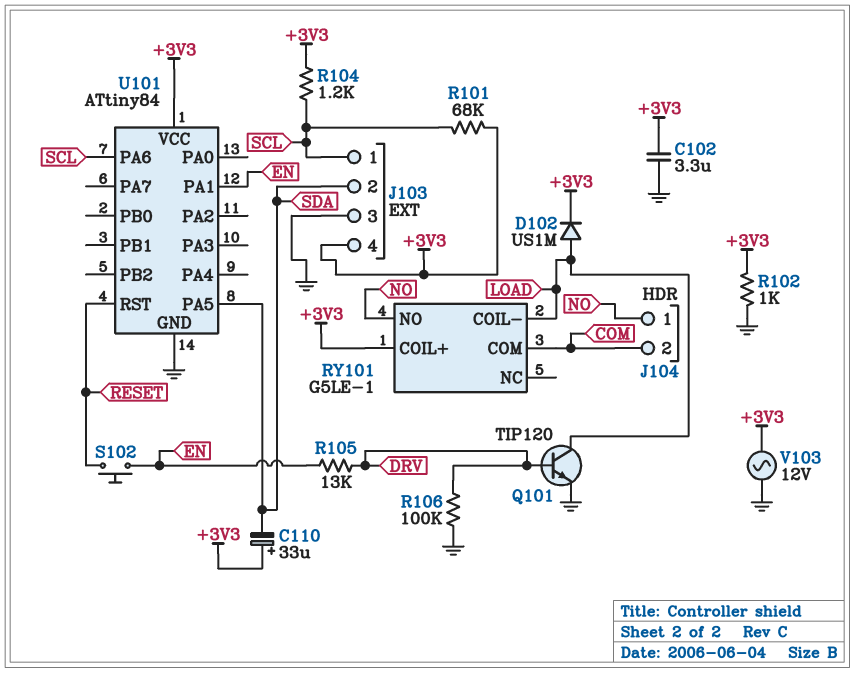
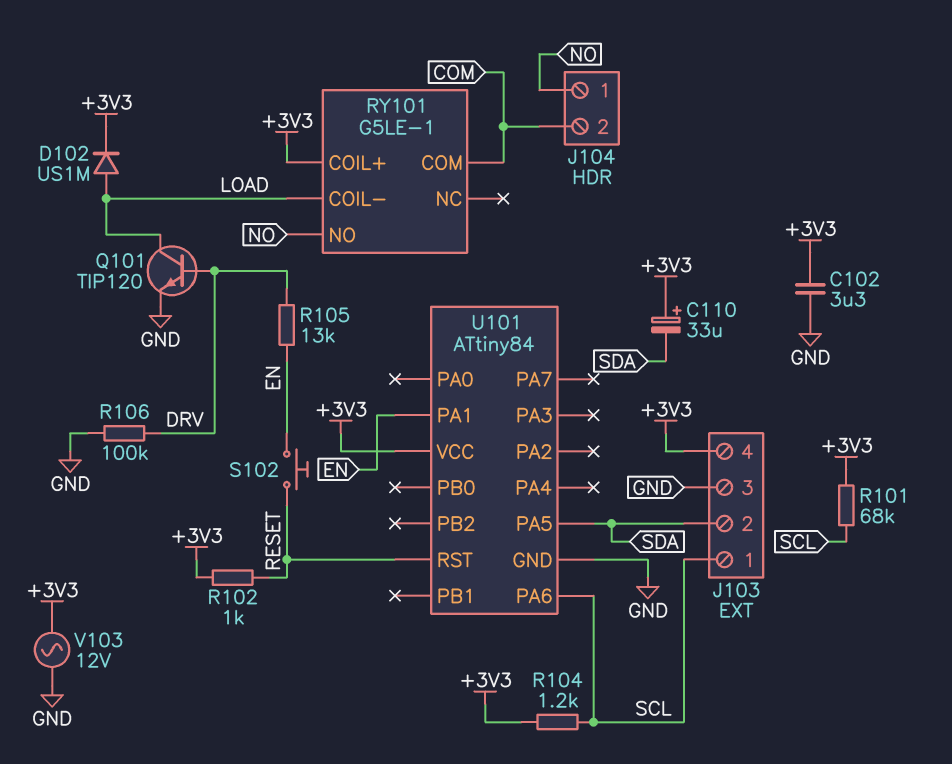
R102: 1k (+3V3, GND) -> 1k (+3V3, RESET)

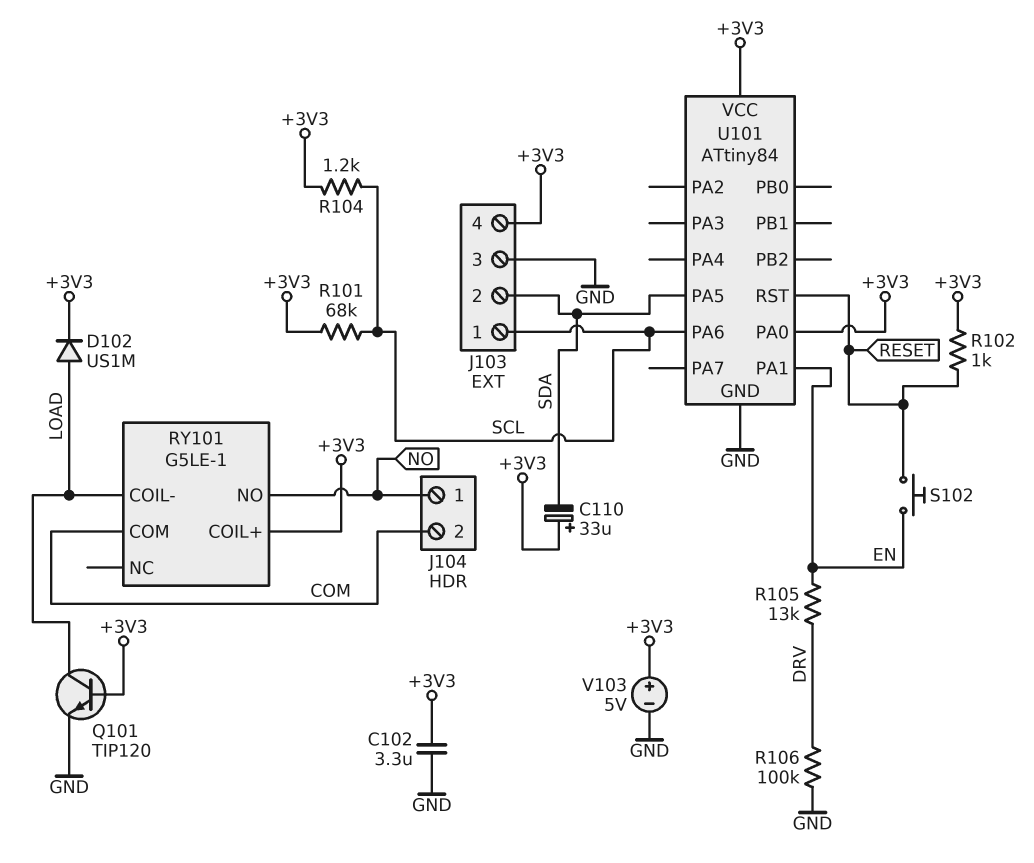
Q101: NPN TIP120 (B DRV, C LOAD, E GND) -> NPN TIP120 (B +3V3, C LOAD, E GND)
U101 pin PA0: none -> +3V3
V103: AC 12V (+3V3, GND) -> 5V (plus +3V3, minus GND)

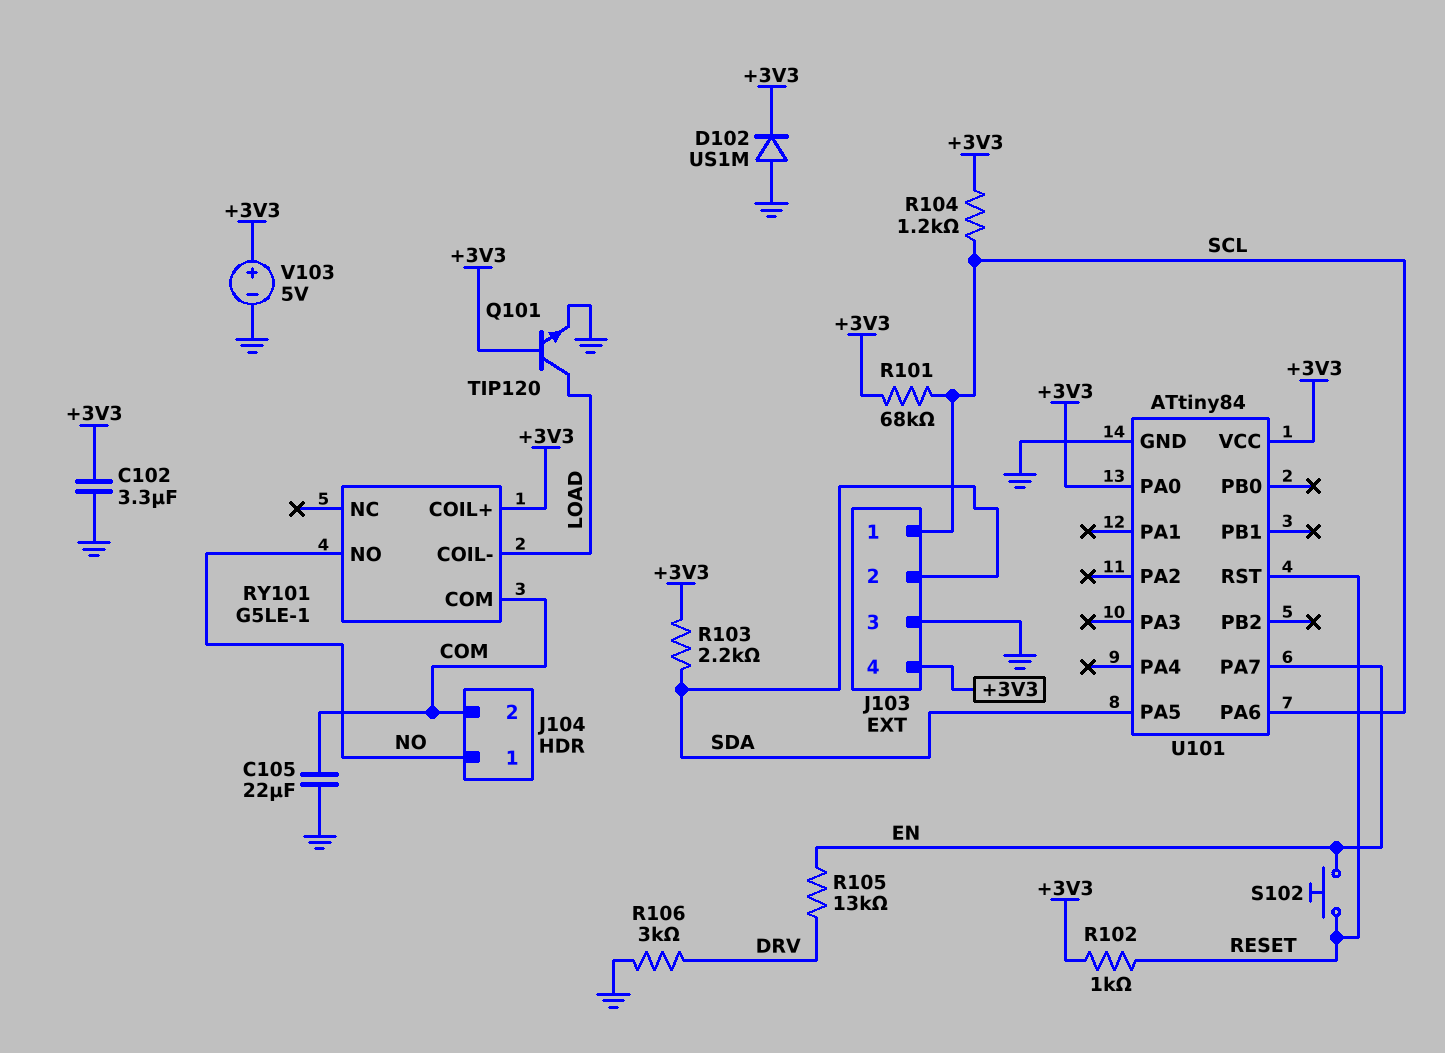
C105: none -> 22uF (COM, GND)
C110: 33uF (plus +3V3, minus SDA) -> none
D102: diode US1M (A LOAD, K +3V3) -> diode US1M (A GND, K +3V3)
R103: none -> 2.2k (+3V3, SDA)
R106: 100k (DRV, GND) -> 3k (DRV, GND)
U101 pin PA1: EN -> none
U101 pin PA7: none -> EN

